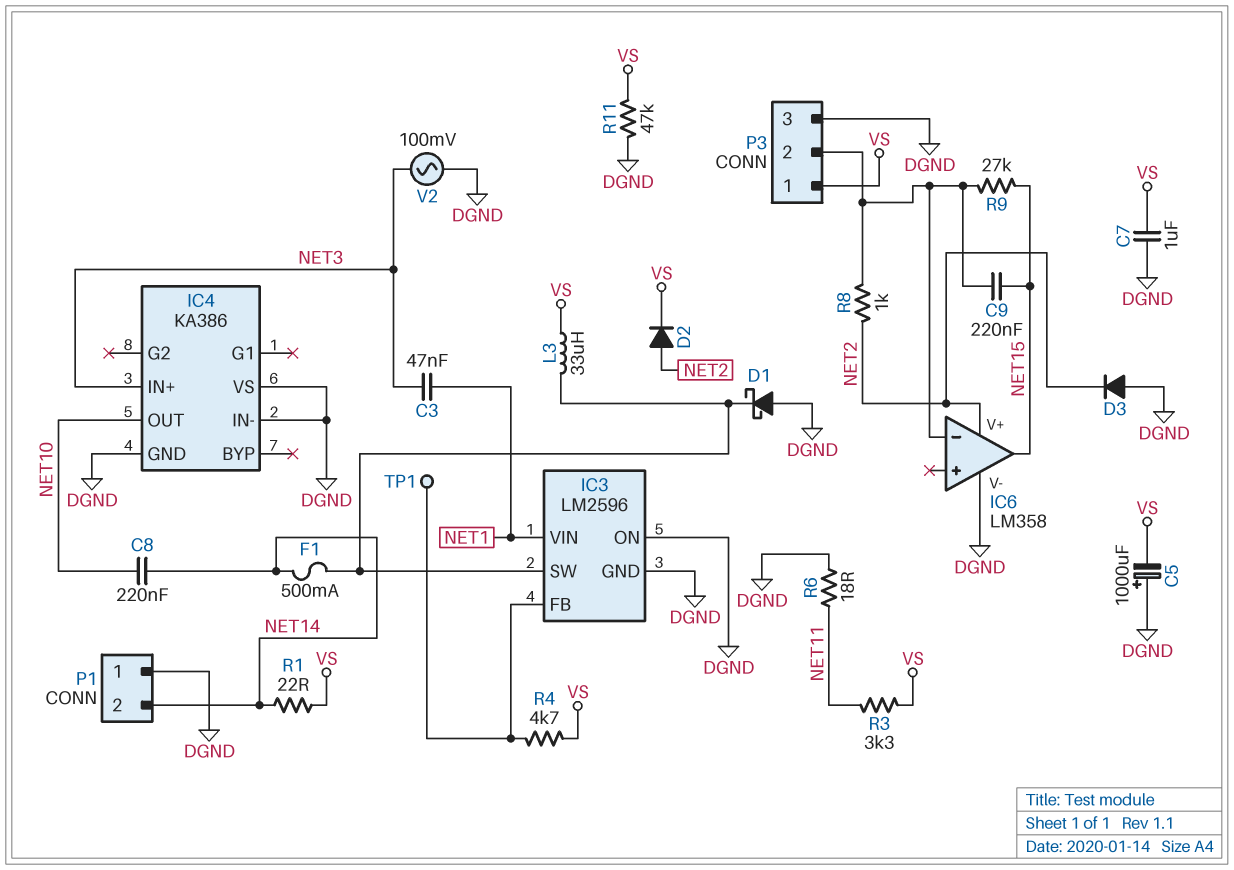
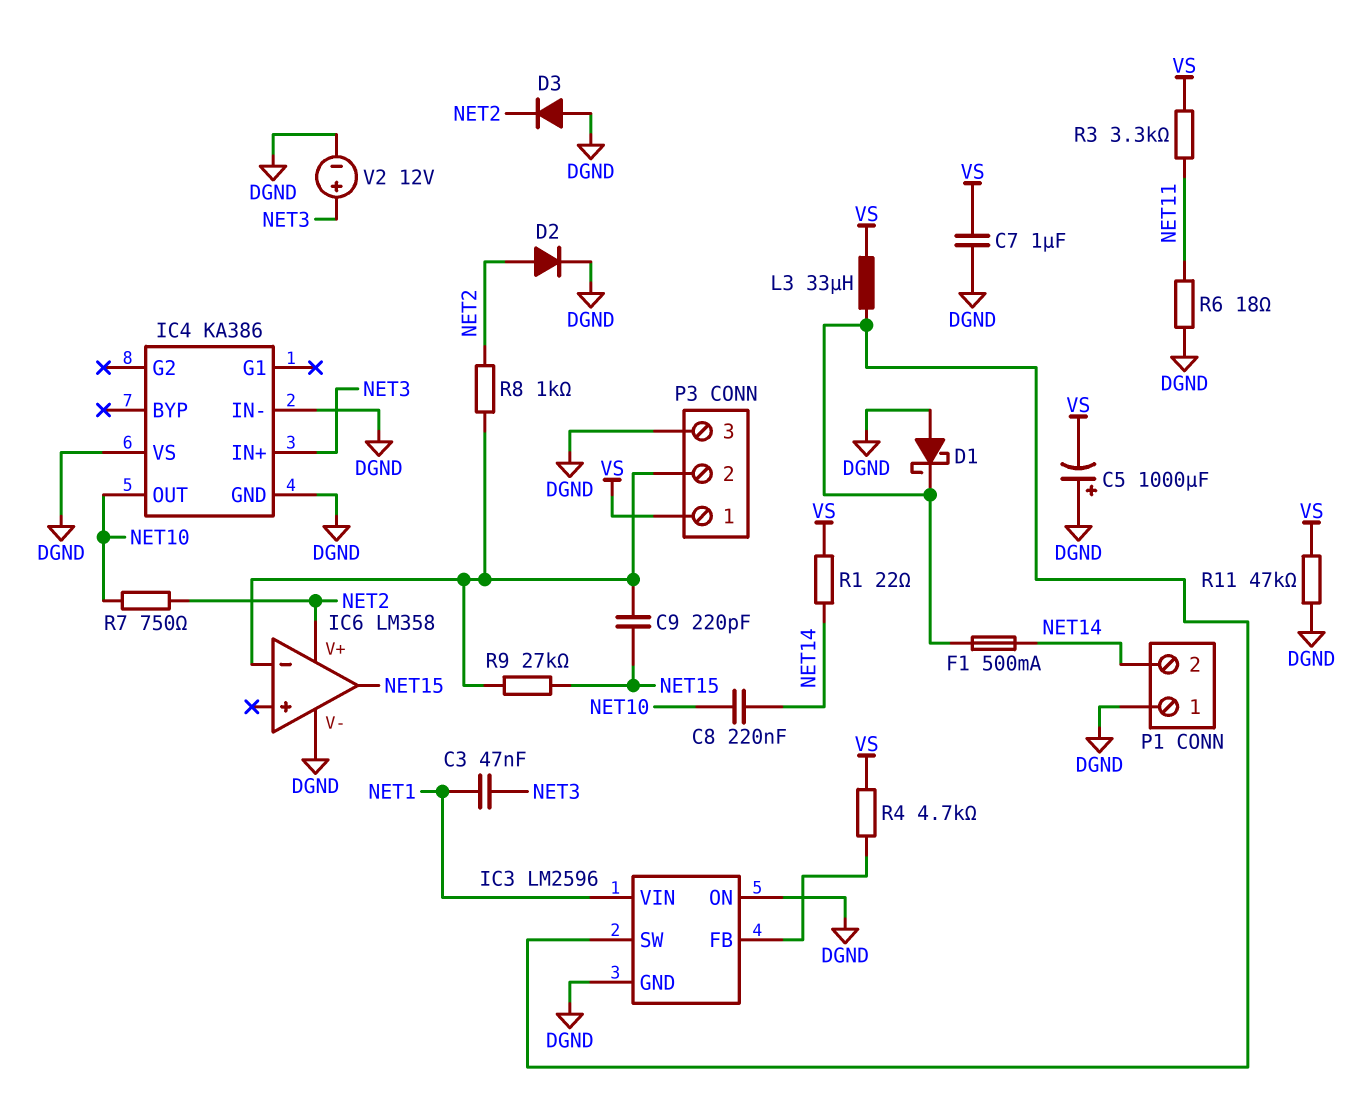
C9: 220nF (IC6/in-, NET15) -> 220pF (IC6/in-, NET15)
D2: diode (A NET2, K VS) -> diode (A NET2, K DGND)
R7: none -> 750 (NET2, NET10)
TP1: test point (IC3/FB) -> none
V2: AC 100mV (DGND, NET3) -> 12V (plus NET3, minus DGND)

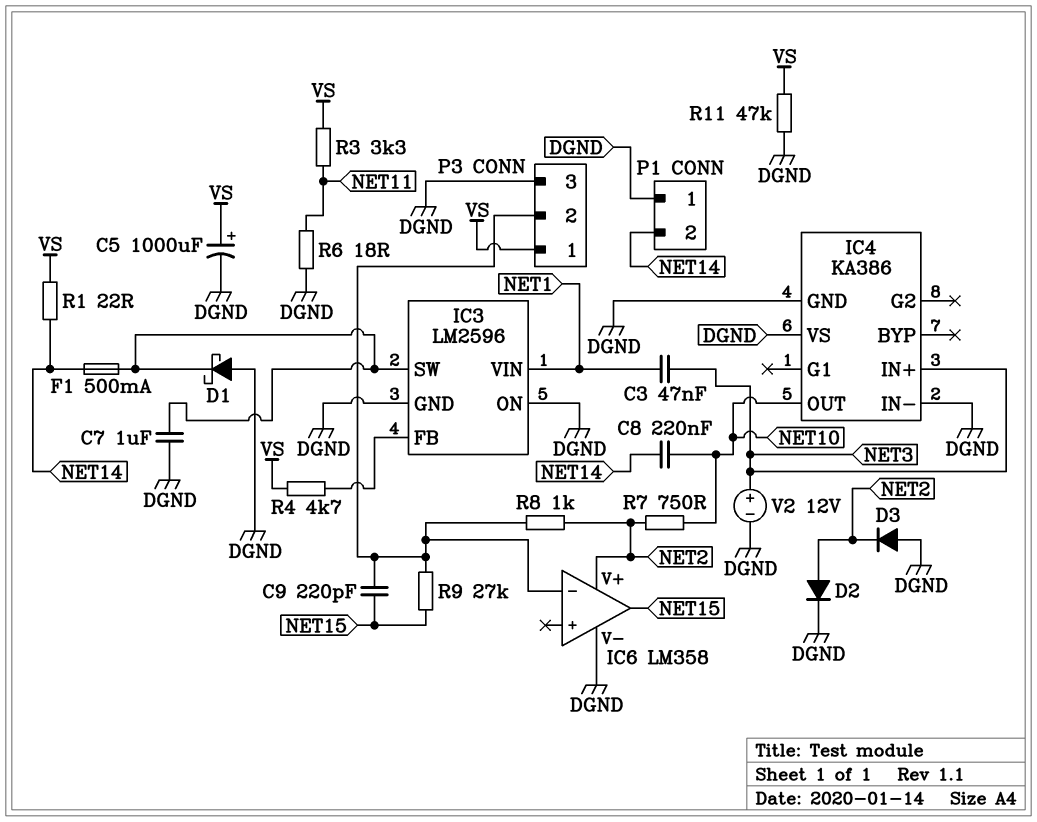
C5: 1000uF (plus DGND, minus VS) -> 1000uF (plus VS, minus DGND)
C7: 1uF (DGND, VS) -> 1uF (DGND, IC3/SW)
L3: 33uH (IC3/SW, VS) -> none

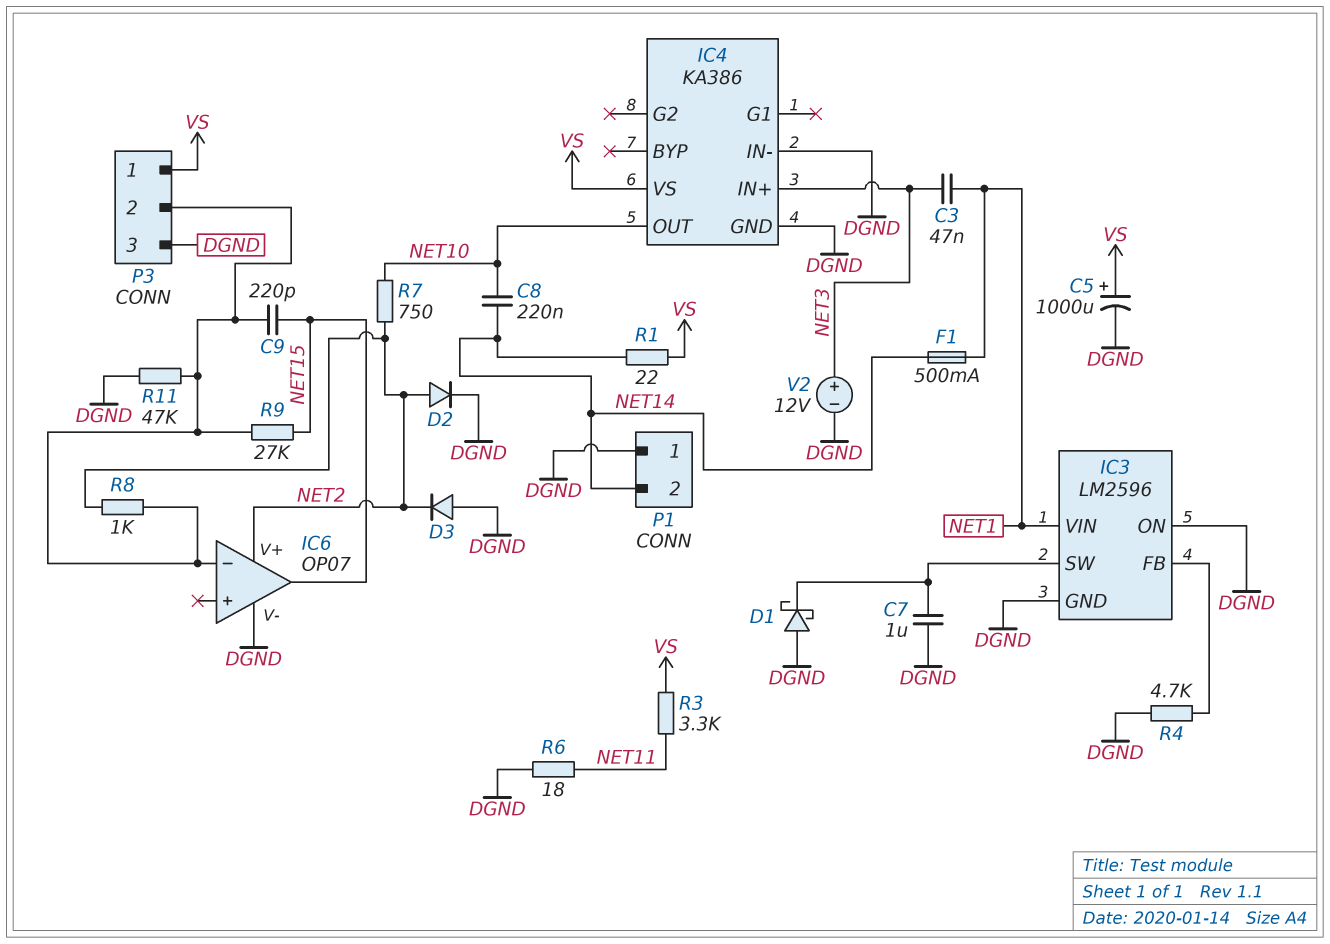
F1: 500mA (IC3/SW, NET14) -> 500mA (NET1, NET14)
IC4 pin VS: DGND -> VS
IC6: LM358 -> OP07
R4: 4.7k (IC3/FB, VS) -> 4.7k (DGND, IC3/FB)
R11: 47k (DGND, VS) -> 47k (DGND, IC6/in-)

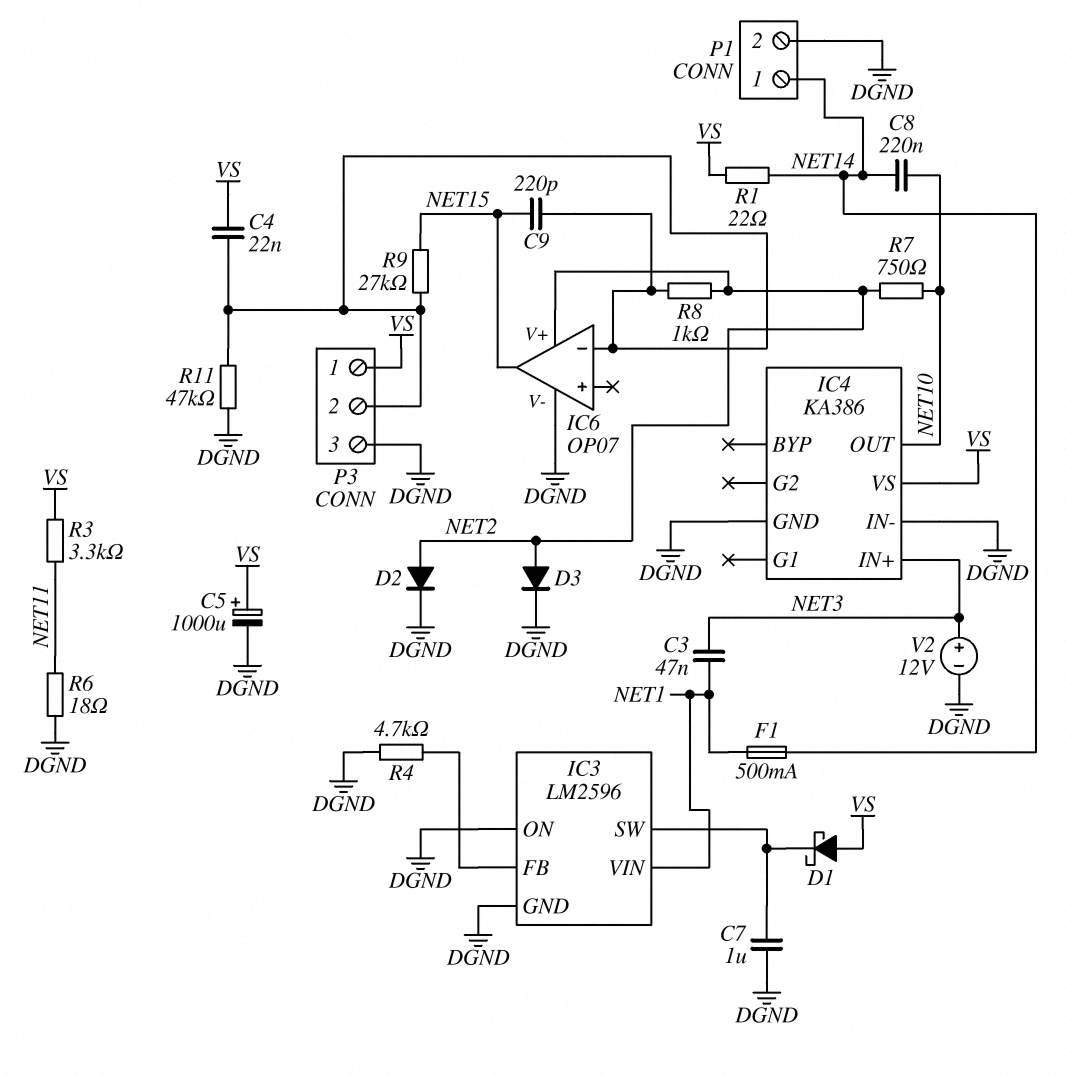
C4: none -> 22nF (IC6/in-, VS)
D1: schottky (A DGND, K IC3/SW) -> schottky (A VS, K IC3/SW)
D3: diode (A DGND, K NET2) -> diode (A NET2, K DGND)
P1 pin 1: DGND -> NET14
P1 pin 2: NET14 -> DGND

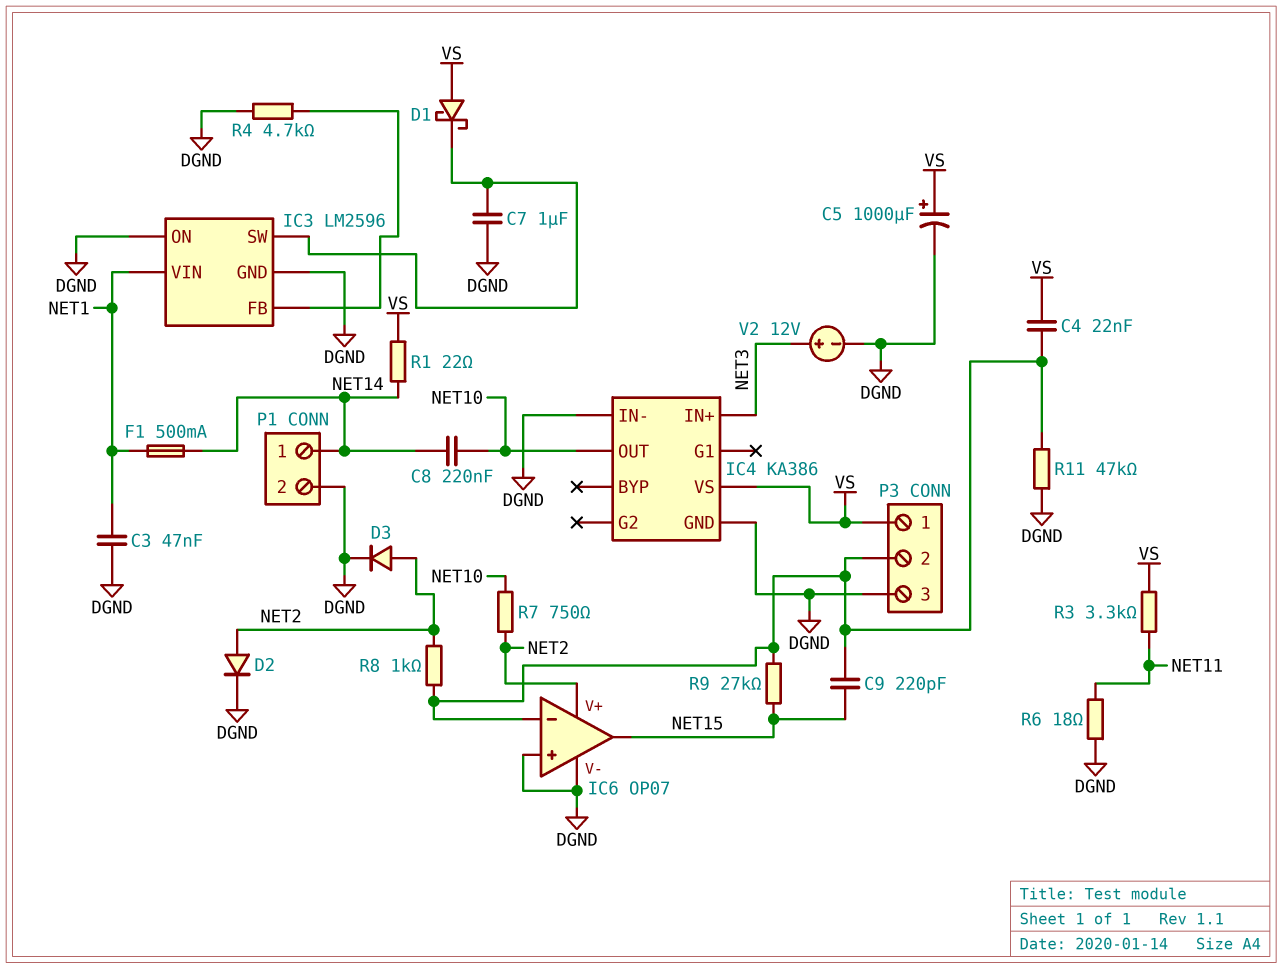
C3: 47nF (NET1, NET3) -> 47nF (DGND, NET1)
IC6 pin in+: none -> DGND

